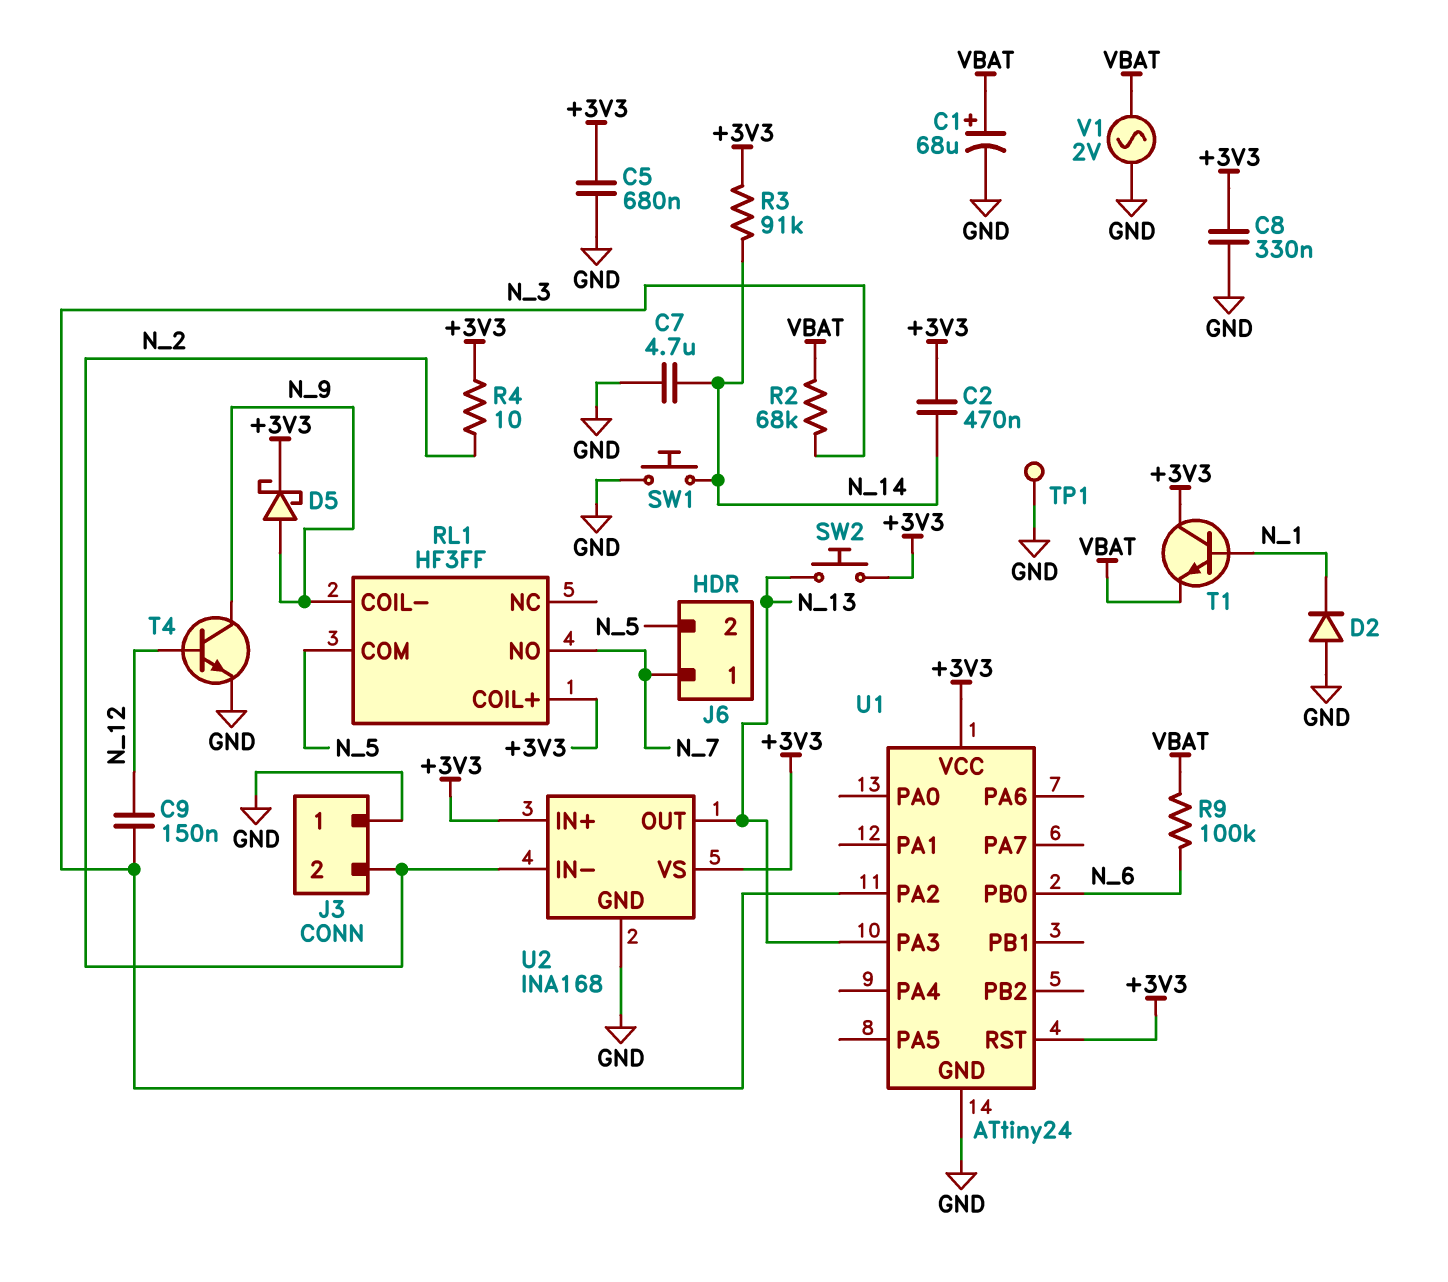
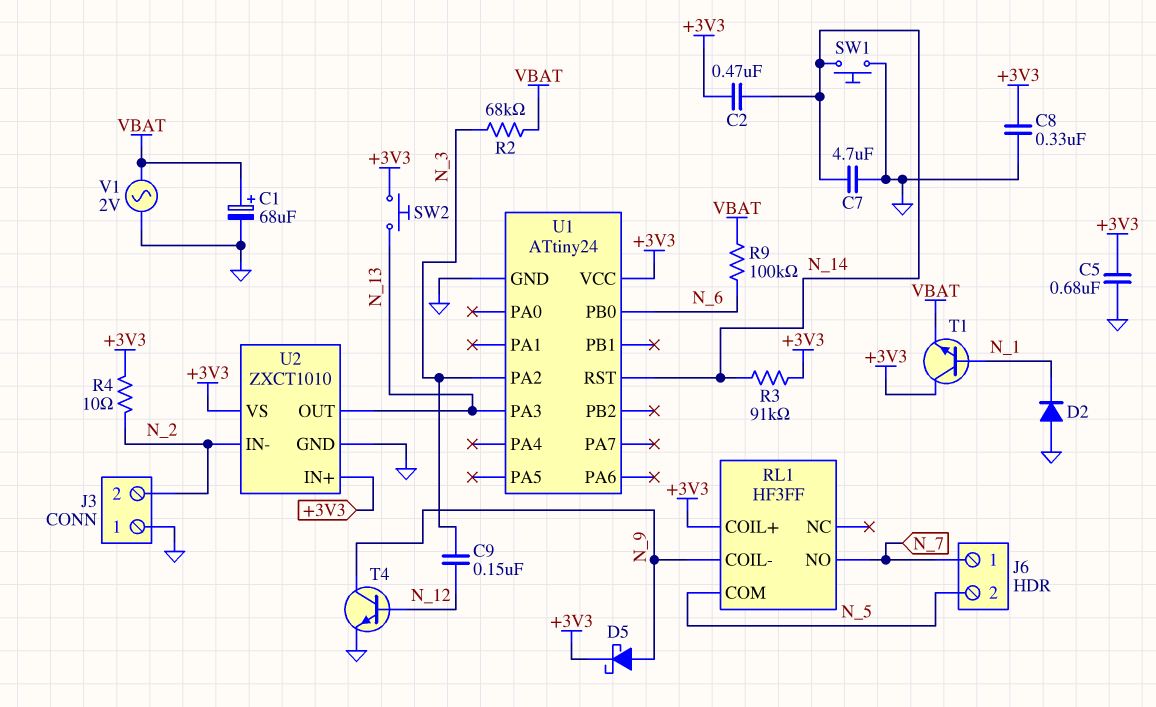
TP1: test point (GND) -> none
U1 pin RST: +3V3 -> N_14
U2: INA168 -> ZXCT1010

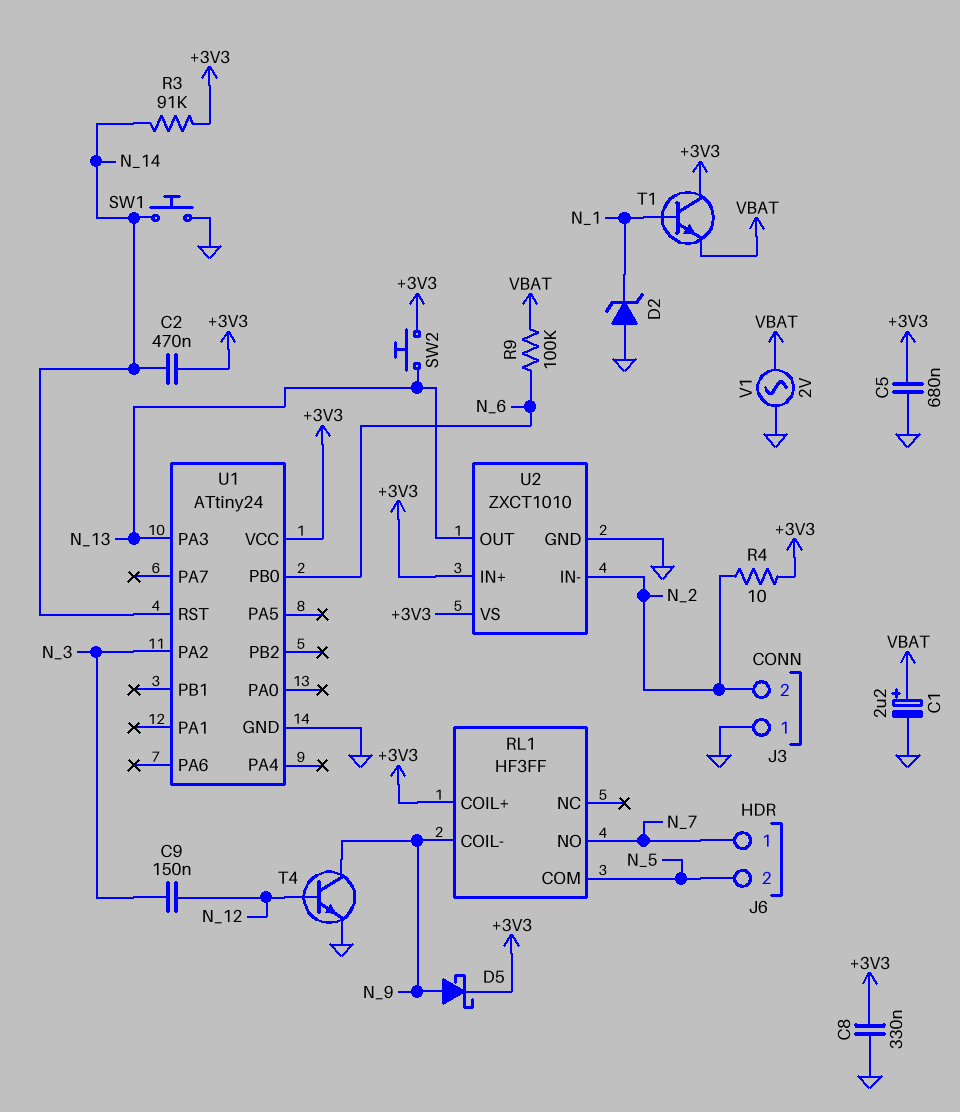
C1: 68uF (plus VBAT, minus GND) -> 2.2uF (plus VBAT, minus GND)
C7: 4.7uF (GND, N_14) -> none
D2: diode (A GND, K N_1) -> zener (A GND, K N_1)
R2: 68k (N_3, VBAT) -> none

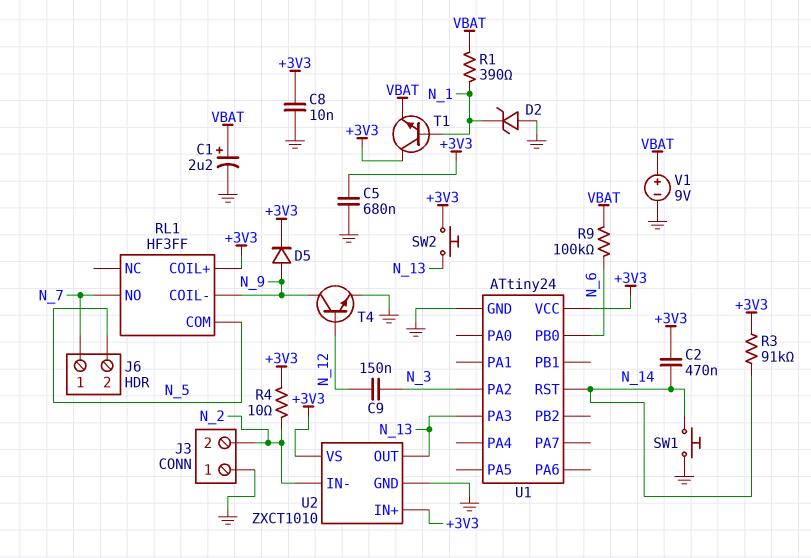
C8: 330nF (+3V3, GND) -> 10nF (+3V3, GND)
D5: schottky (A N_9, K +3V3) -> diode (A N_9, K +3V3)
R1: none -> 390 (N_1, VBAT)
V1: AC 2V (GND, VBAT) -> 9V (plus VBAT, minus GND)

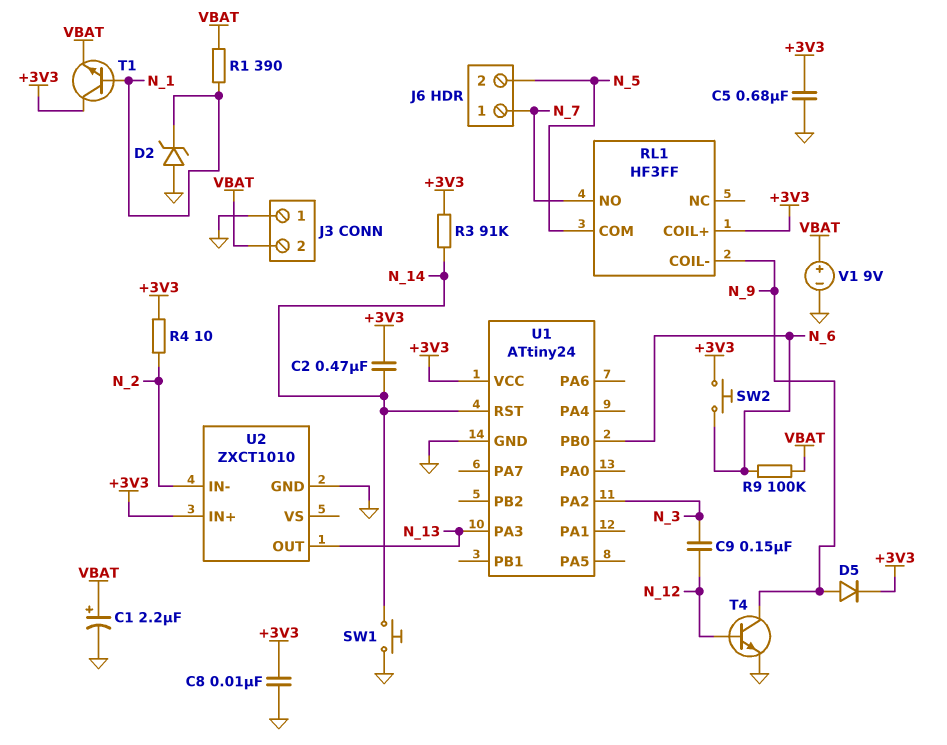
J3 pin 2: N_2 -> VBAT
SW2: button (+3V3, N_13) -> button (+3V3, N_6)
U2 pin VS: +3V3 -> none

